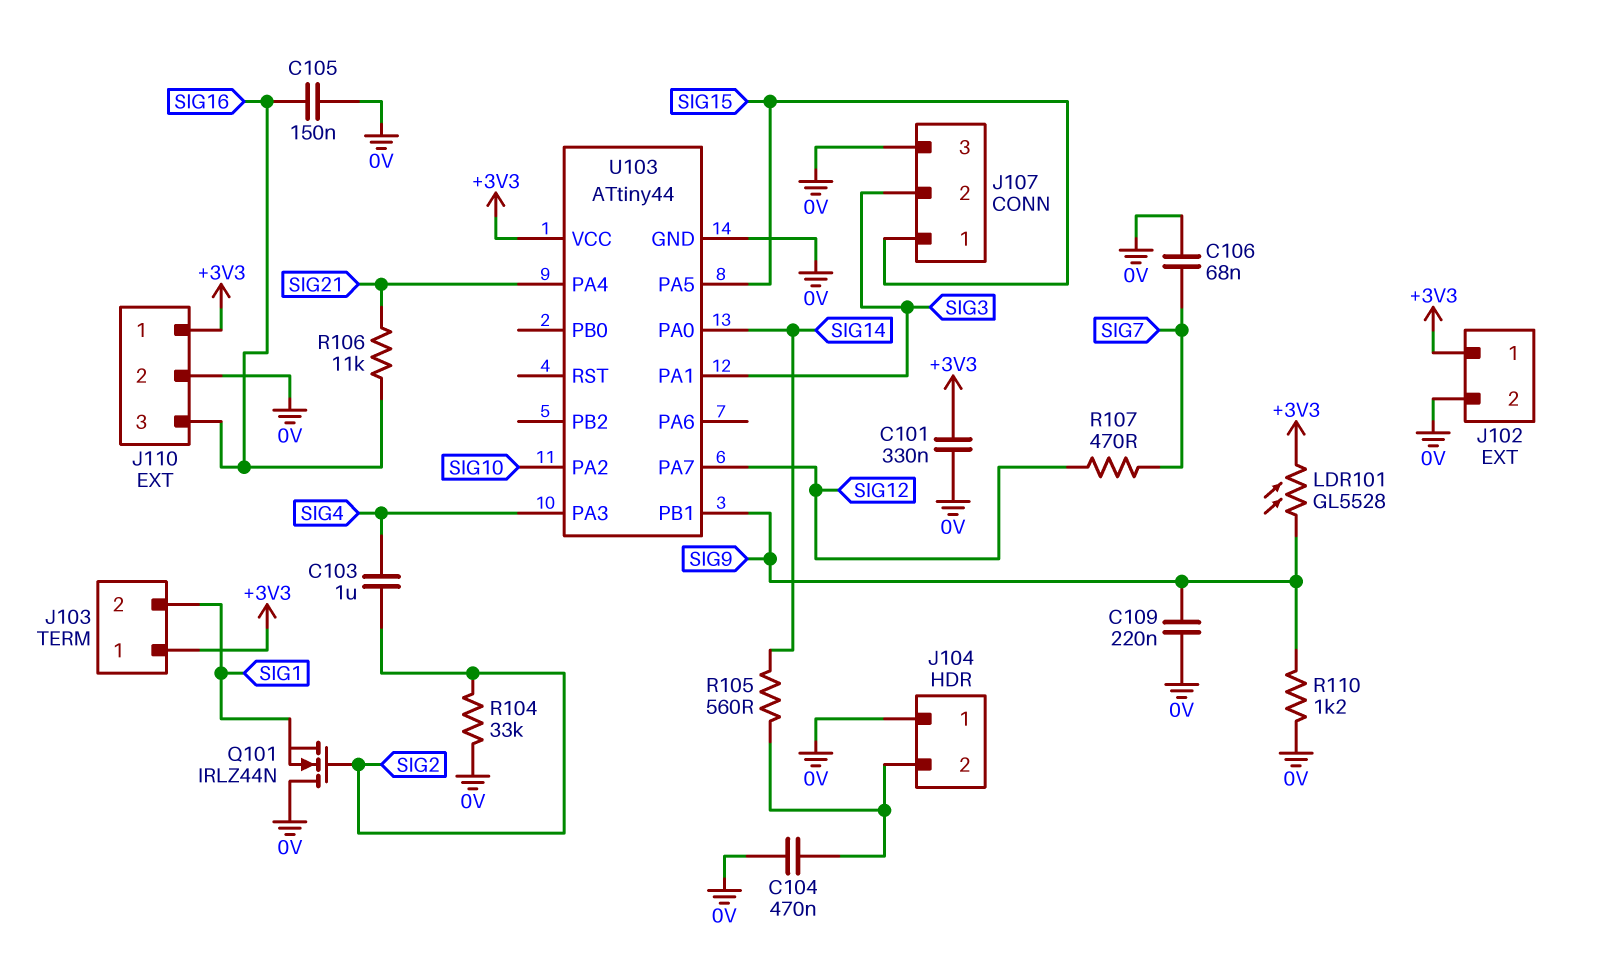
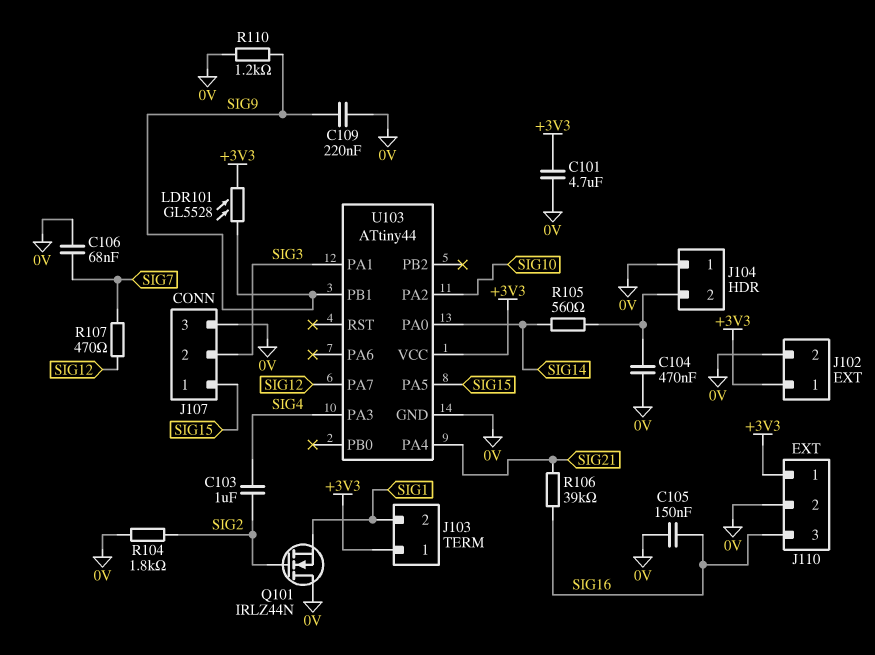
C101: 330nF (+3V3, 0V) -> 4.7uF (+3V3, 0V)
R104: 33k (0V, SIG2) -> 1.8k (0V, SIG2)
R106: 11k (SIG16, SIG21) -> 39k (SIG16, SIG21)

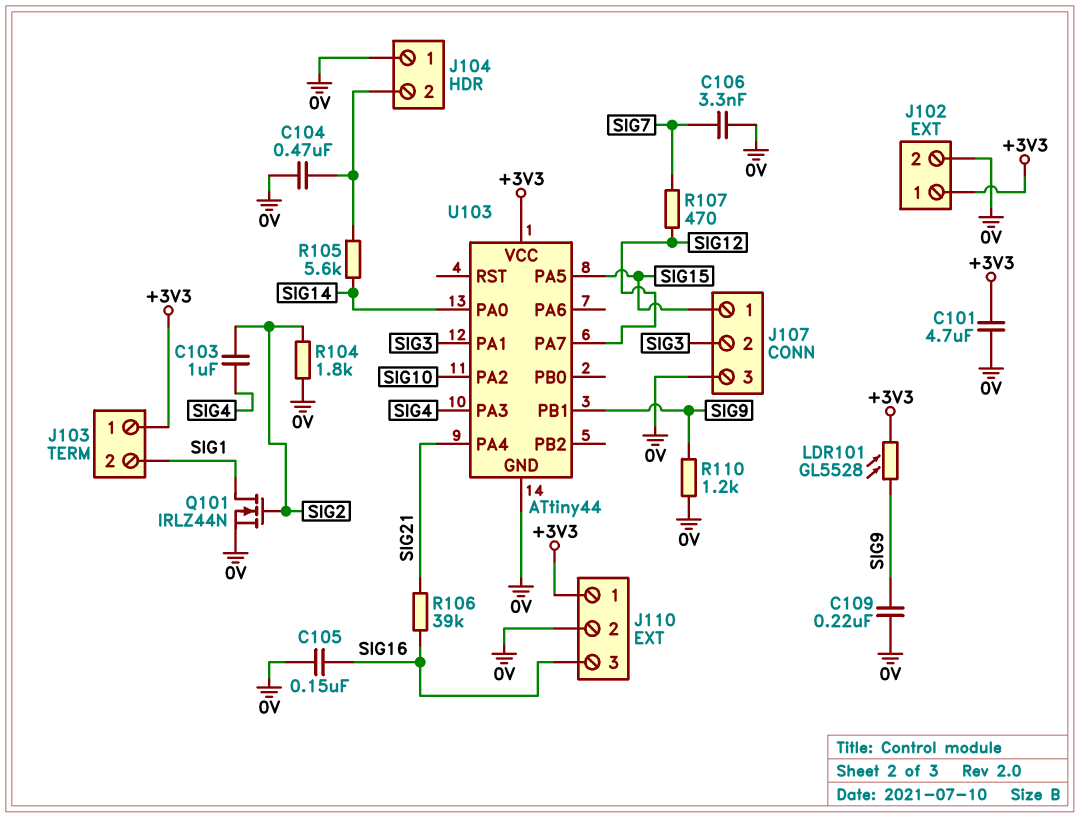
C106: 68nF (0V, SIG7) -> 3.3nF (0V, SIG7)
Q101: NMOS IRLZ44N (G SIG2, D 0V, S SIG1) -> NMOS IRLZ44N (G SIG2, D SIG1, S 0V)
R105: 560 (J104/2, SIG14) -> 5.6k (J104/2, SIG14)

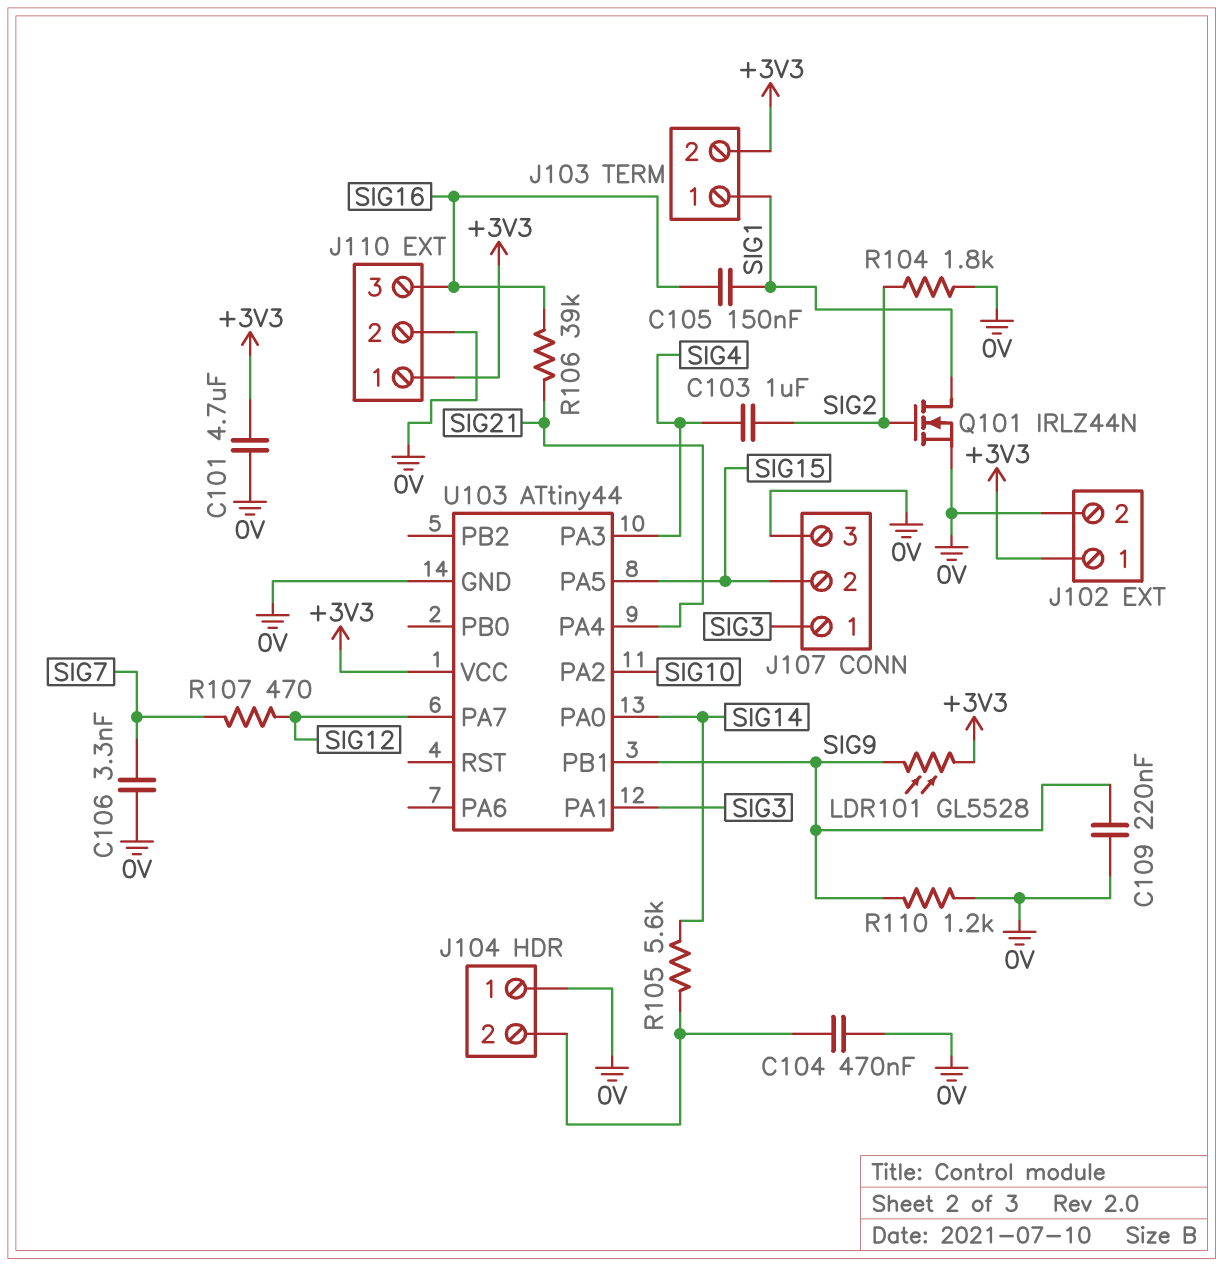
C105: 150nF (0V, SIG16) -> 150nF (SIG1, SIG16)
J103 pin 1: +3V3 -> SIG1
J103 pin 2: SIG1 -> +3V3
J107 pin 1: SIG15 -> SIG3
J107 pin 2: SIG3 -> SIG15

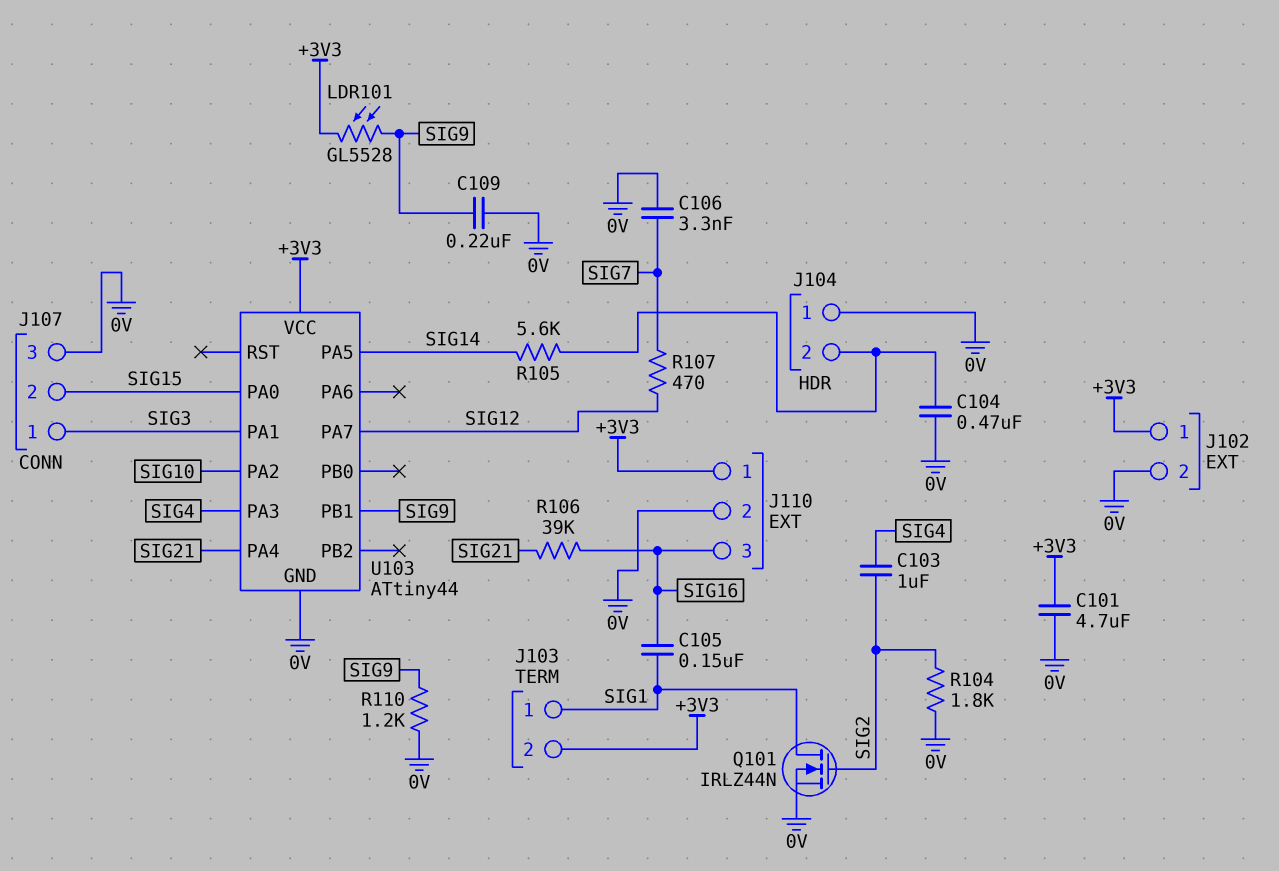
U103 pin PA0: SIG14 -> SIG15
U103 pin PA5: SIG15 -> SIG14

